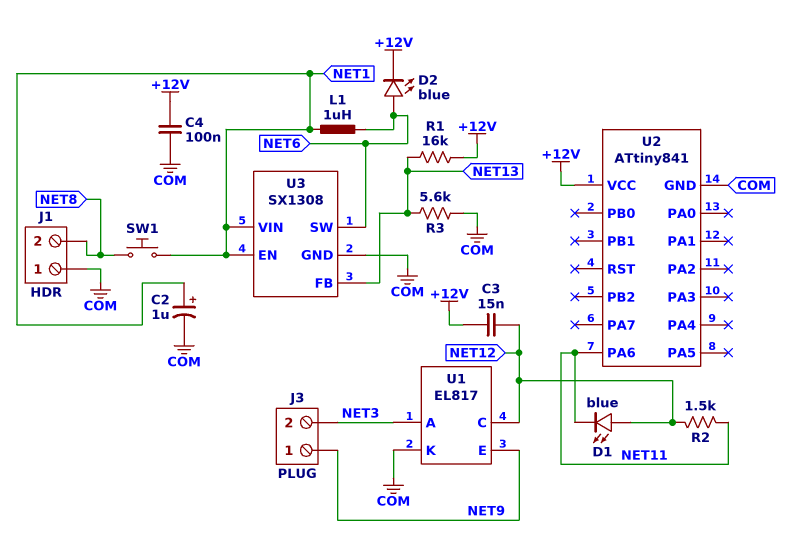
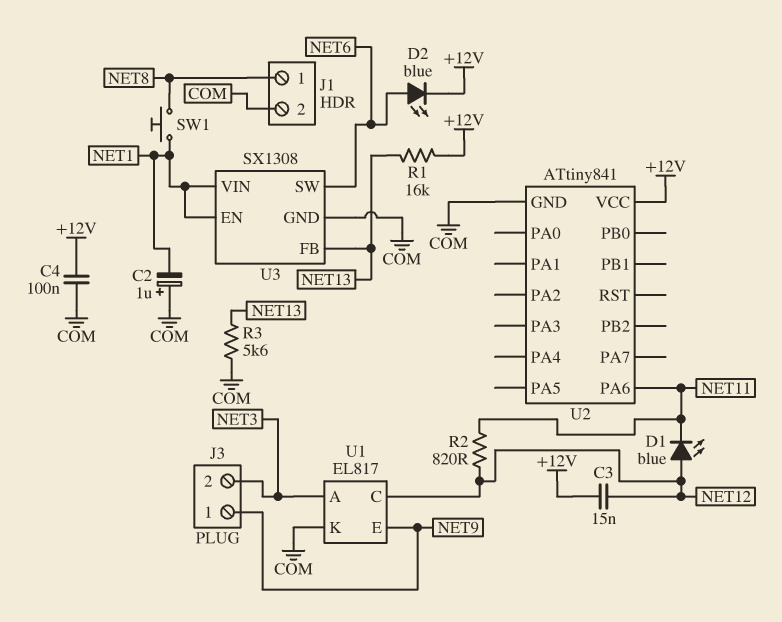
C2: 1uF (plus NET1, minus COM) -> 1uF (plus COM, minus NET1)
J1 pin 1: COM -> NET8
J1 pin 2: NET8 -> COM
L1: 1uH (NET1, NET6) -> none
R2: 1.5k (NET11, NET12) -> 820 (NET11, NET12)

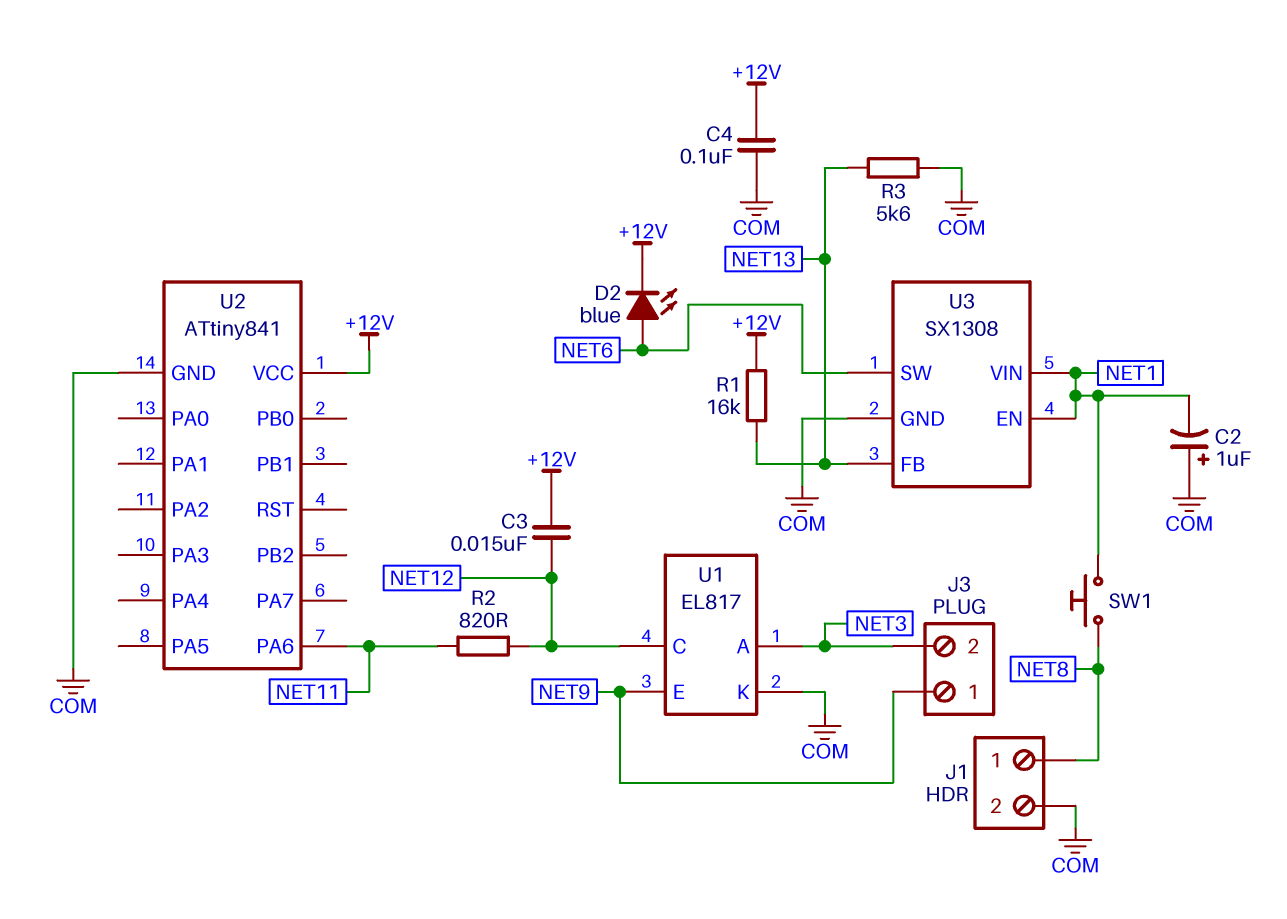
D1: LED blue (A NET12, K NET11) -> none

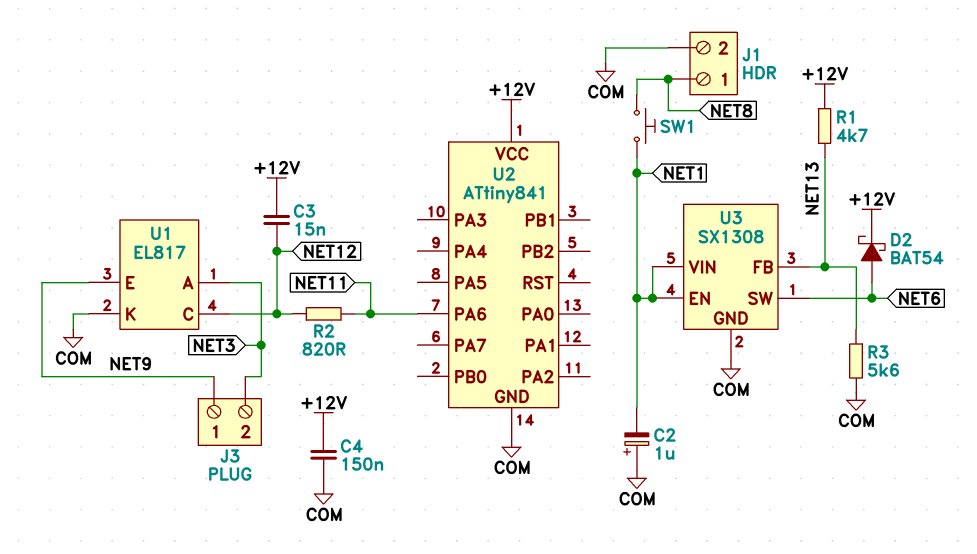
C4: 100nF (+12V, COM) -> 150nF (+12V, COM)
D2: LED blue (A NET6, K +12V) -> schottky BAT54 (A NET6, K +12V)
R1: 16k (+12V, NET13) -> 4.7k (+12V, NET13)

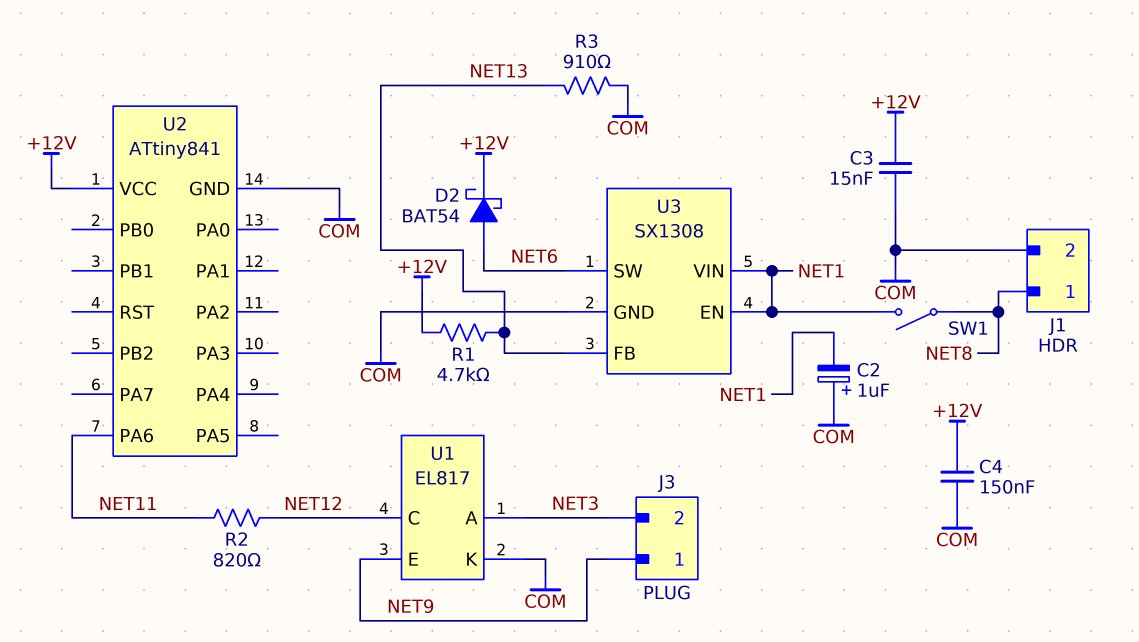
C3: 15nF (+12V, NET12) -> 15nF (+12V, COM)
R3: 5.6k (COM, NET13) -> 910 (COM, NET13)
SW1: button (NET1, NET8) -> switch (NET1, NET8)

